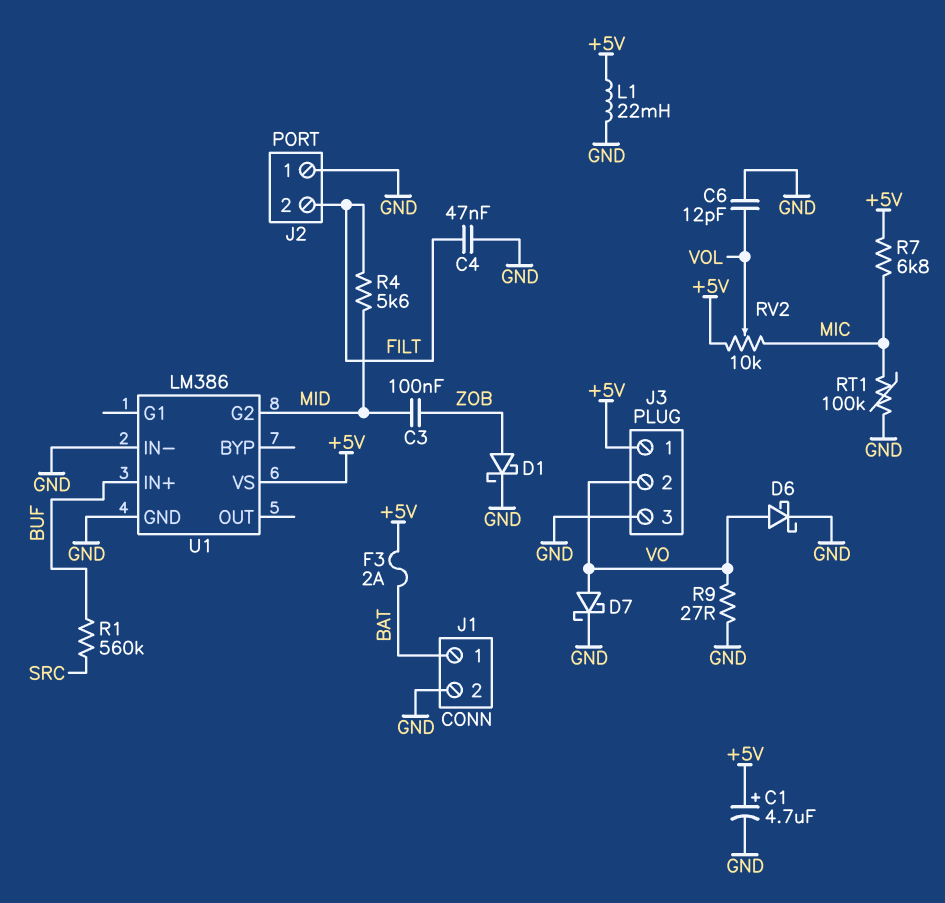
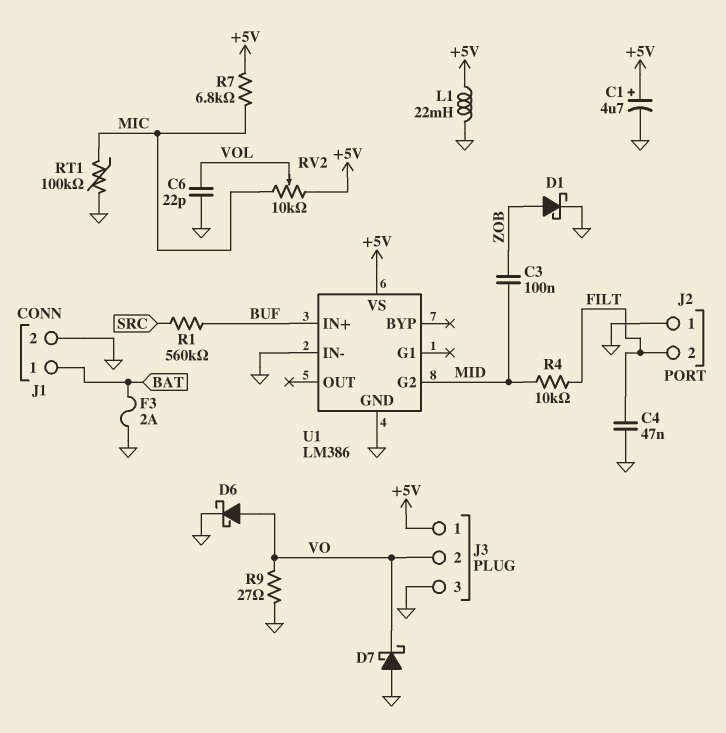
C6: 12pF (GND, VOL) -> 22pF (GND, VOL)
D7: schottky (A VO, K GND) -> schottky (A GND, K VO)
F3: 2A (+5V, BAT) -> 2A (BAT, GND)
R4: 5.6k (FILT, MID) -> 10k (FILT, MID)

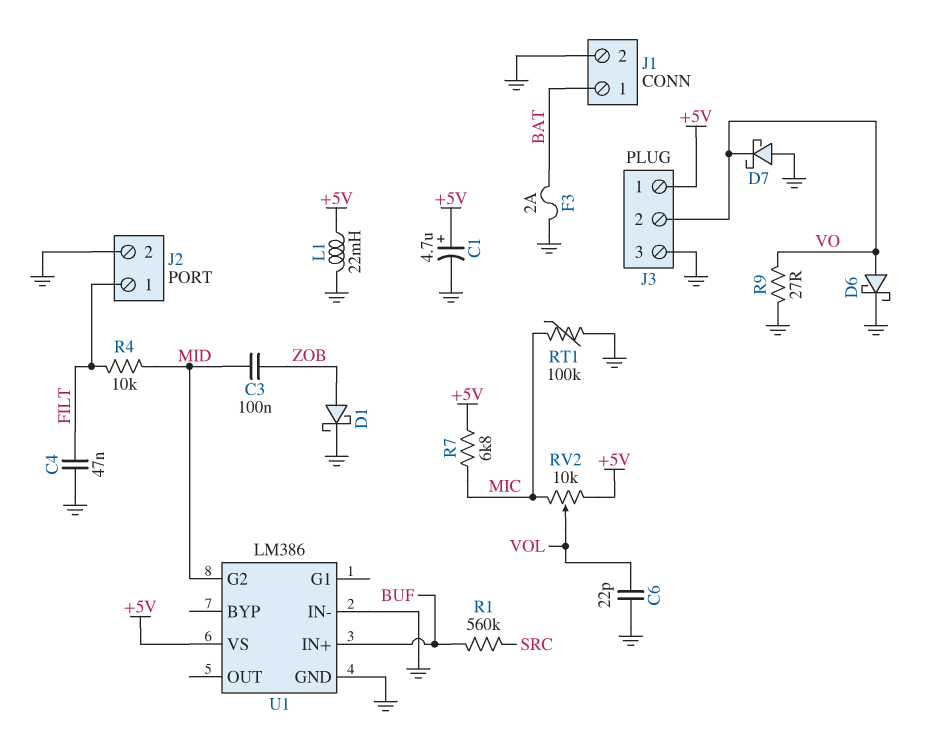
J2 pin 1: GND -> FILT
J2 pin 2: FILT -> GND

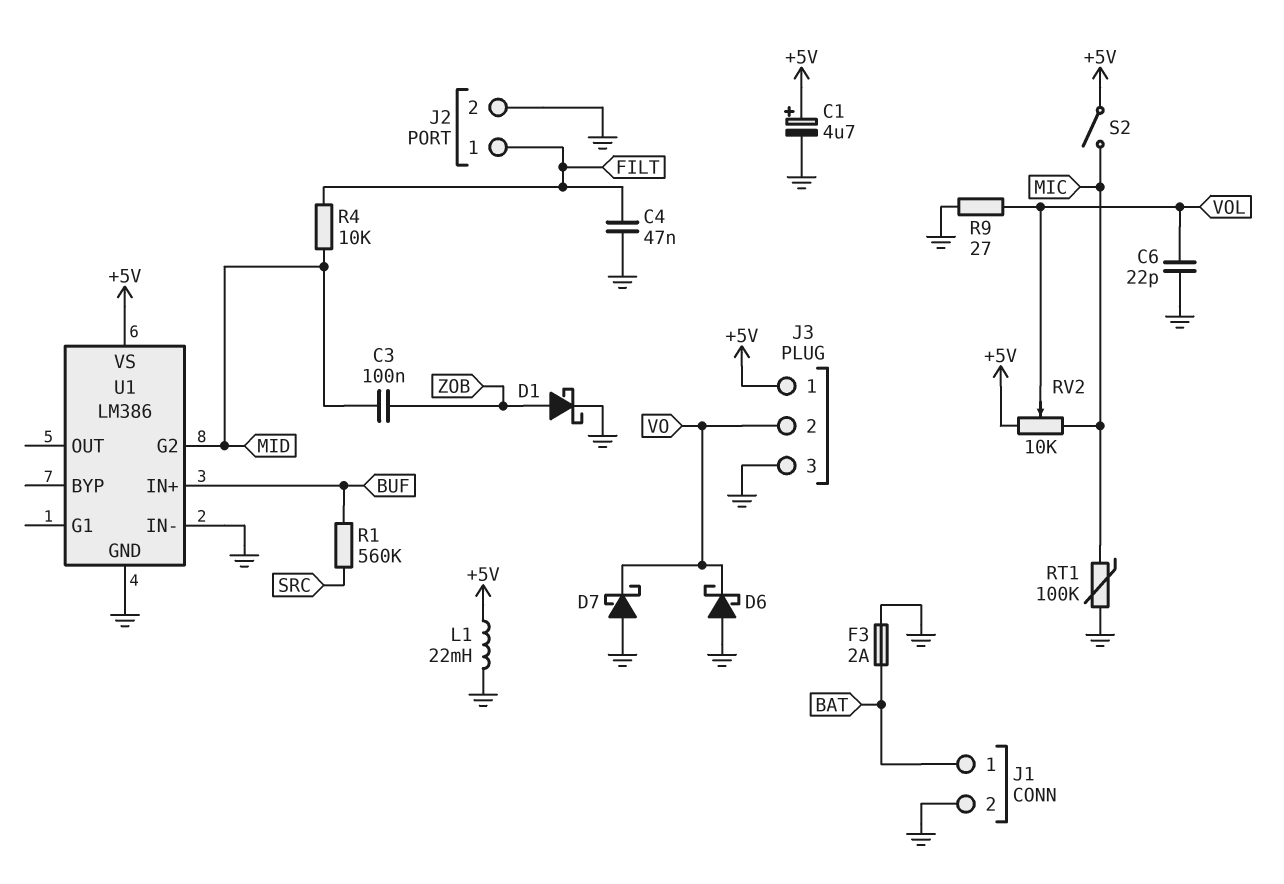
D6: schottky (A VO, K GND) -> schottky (A GND, K VO)
R7: 6.8k (+5V, MIC) -> none
R9: 27 (GND, VO) -> 27 (GND, VOL)
S2: none -> switch (+5V, MIC)

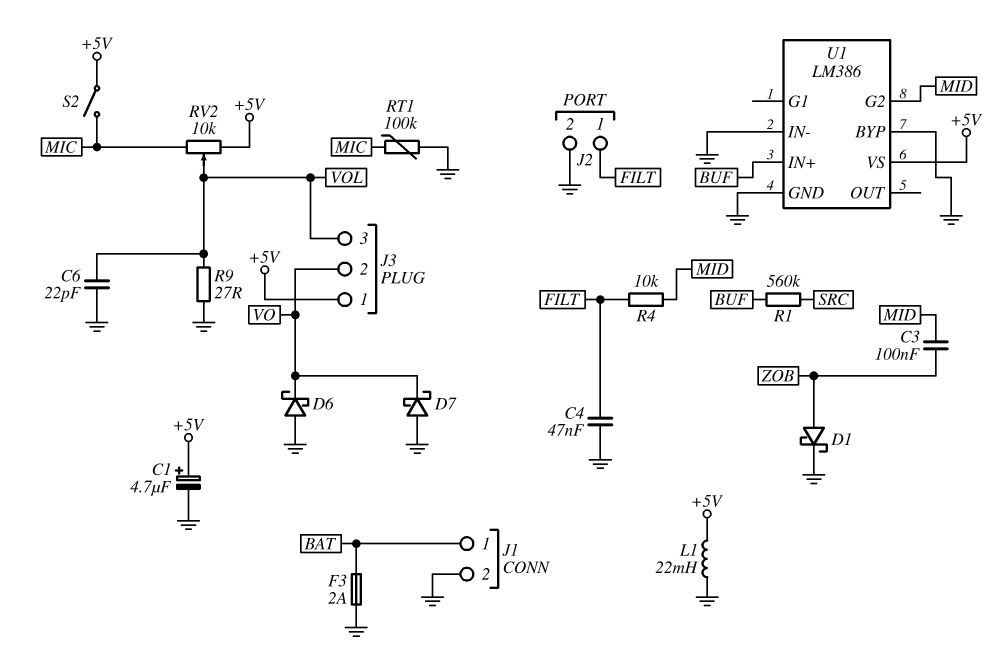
J3 pin 3: GND -> VOL
U1 pin BYP: none -> GND

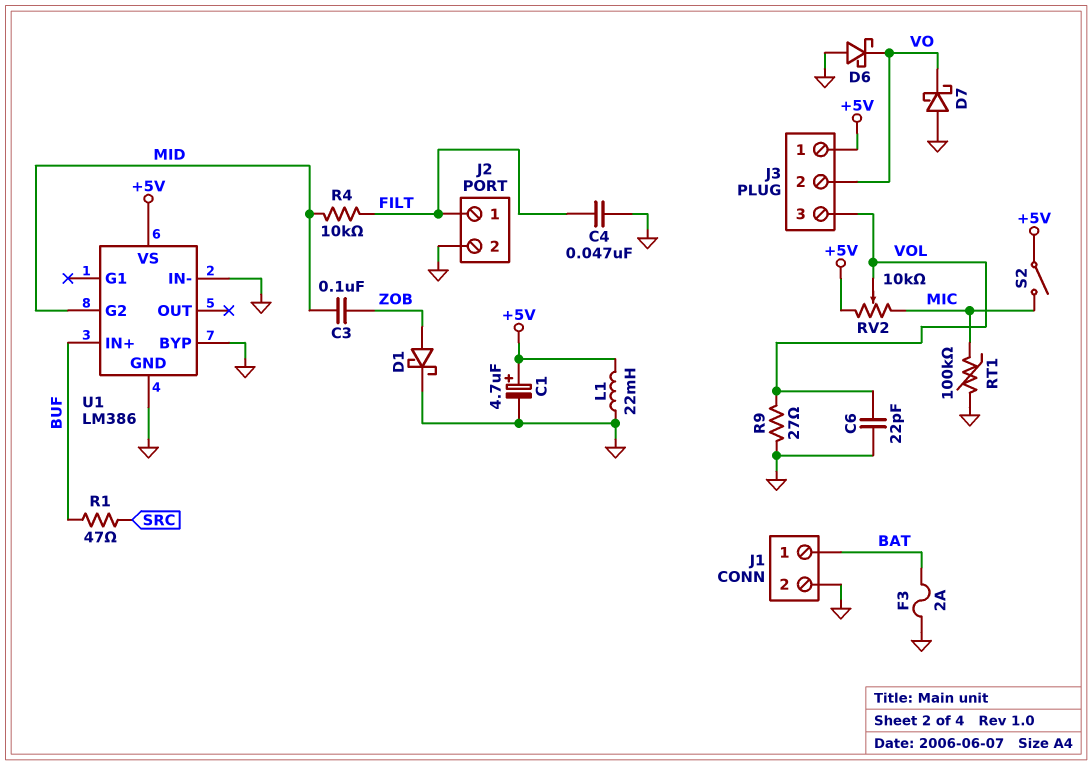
R1: 560k (BUF, SRC) -> 47 (BUF, SRC)

